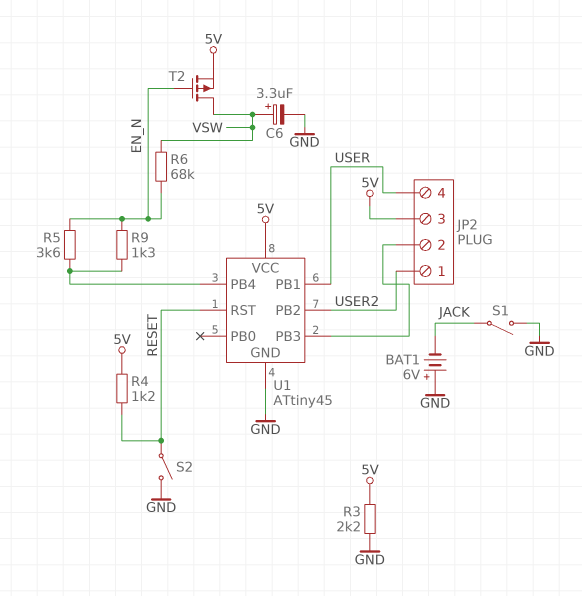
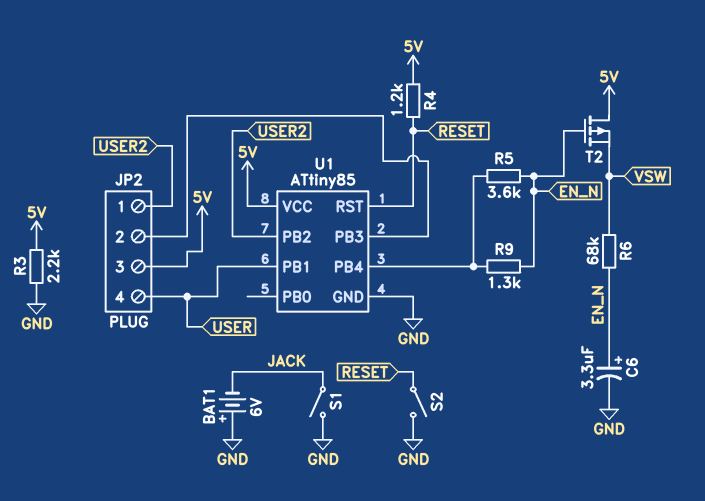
C6: 3.3uF (plus VSW, minus GND) -> 3.3uF (plus EN_N, minus GND)
T2: PMOS (G EN_N, D VSW, S 5V) -> PMOS (G EN_N, D 5V, S VSW)
U1: ATtiny45 -> ATtiny85

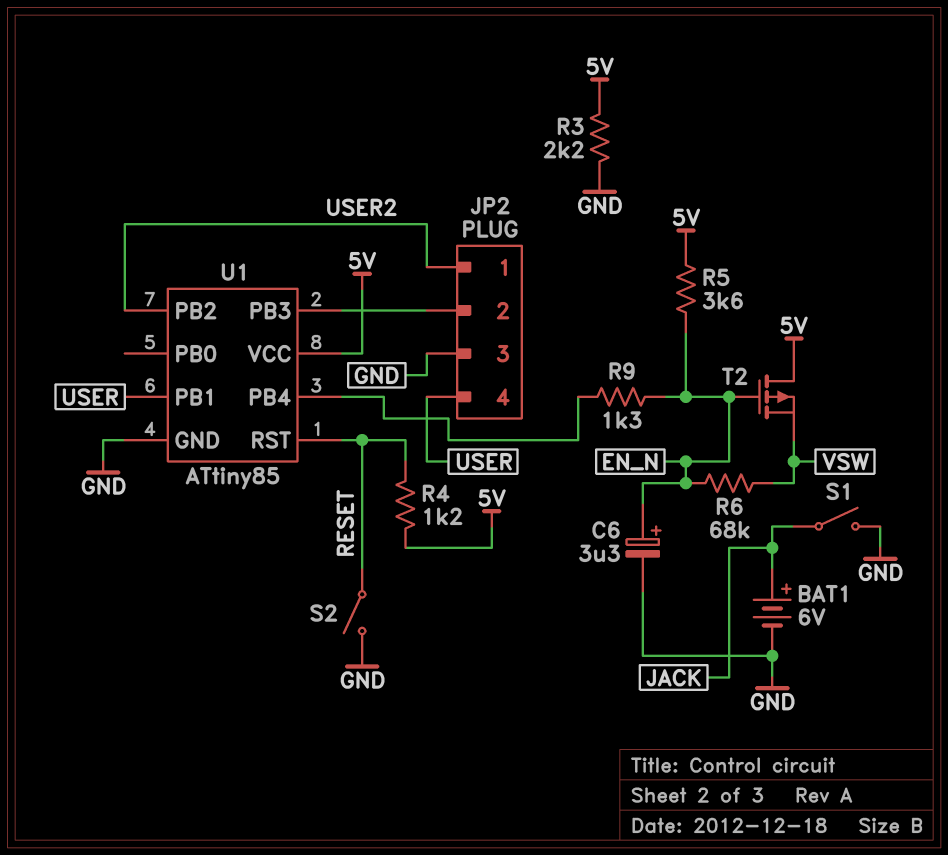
BAT1: 6V (plus GND, minus JACK) -> 6V (plus JACK, minus GND)
JP2 pin 3: 5V -> GND
R5: 3.6k (EN_N, U1/PB4) -> 3.6k (5V, EN_N)

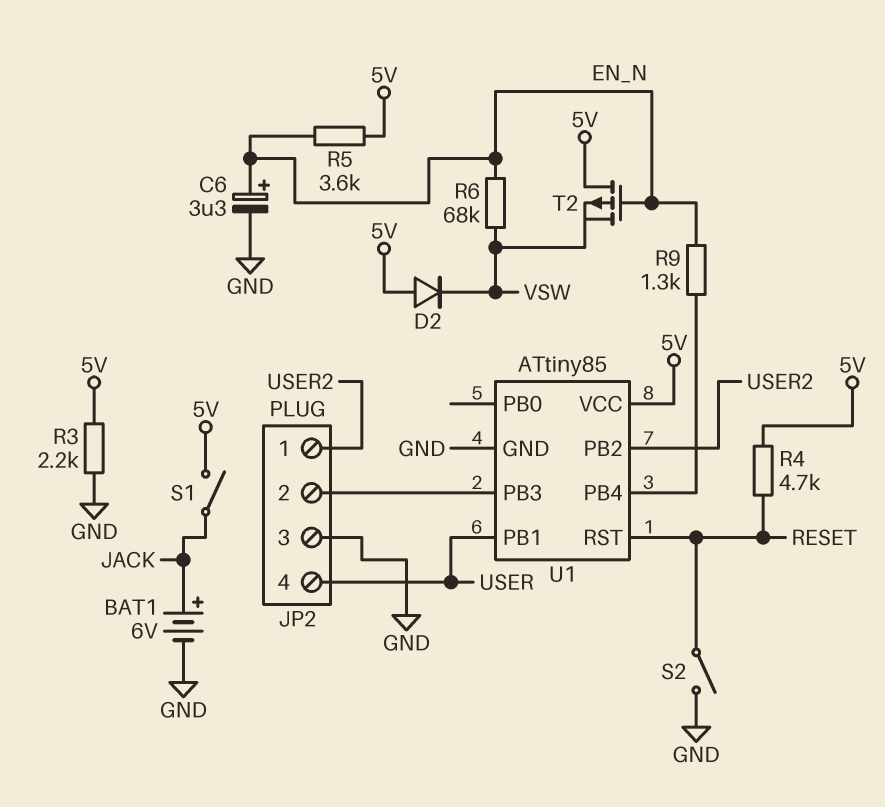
D2: none -> diode (A 5V, K VSW)
R4: 1.2k (5V, RESET) -> 4.7k (5V, RESET)
S1: switch (GND, JACK) -> switch (5V, JACK)

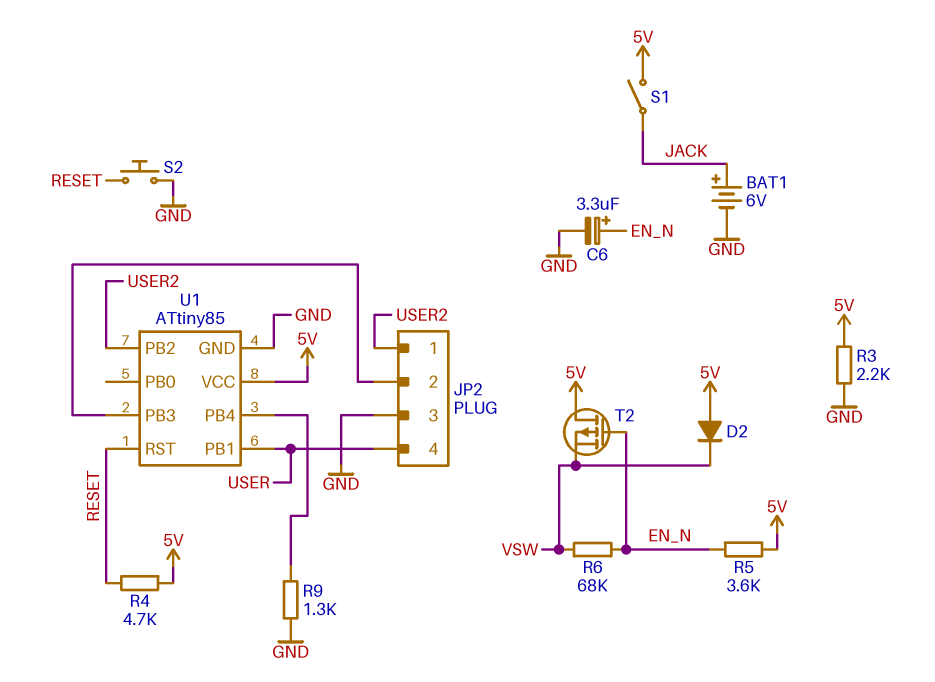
R9: 1.3k (EN_N, U1/PB4) -> 1.3k (GND, U1/PB4)
S2: switch (GND, RESET) -> button (GND, RESET)

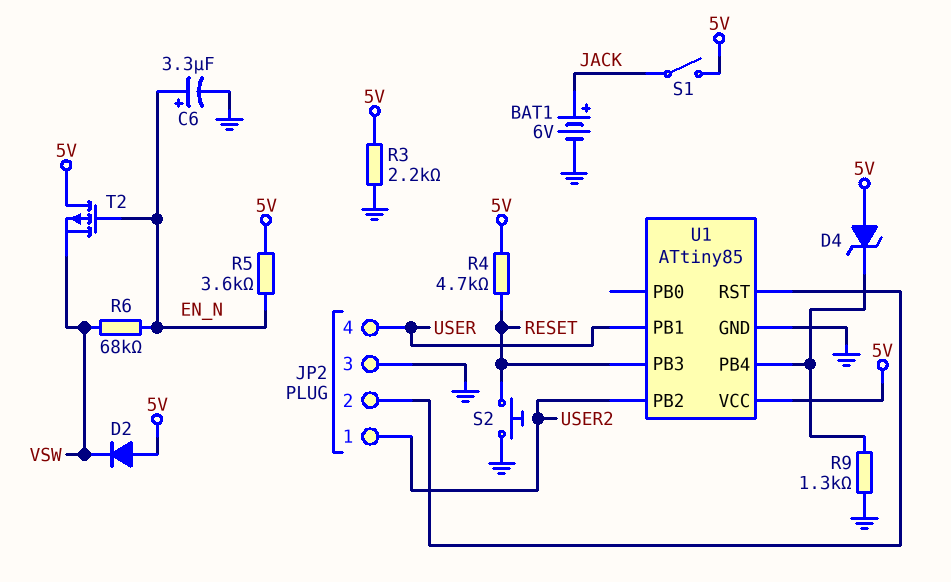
D4: none -> zener (A 5V, K U1/PB4)
U1 pin PB3: JP2/2 -> RESET
U1 pin RST: RESET -> JP2/2

